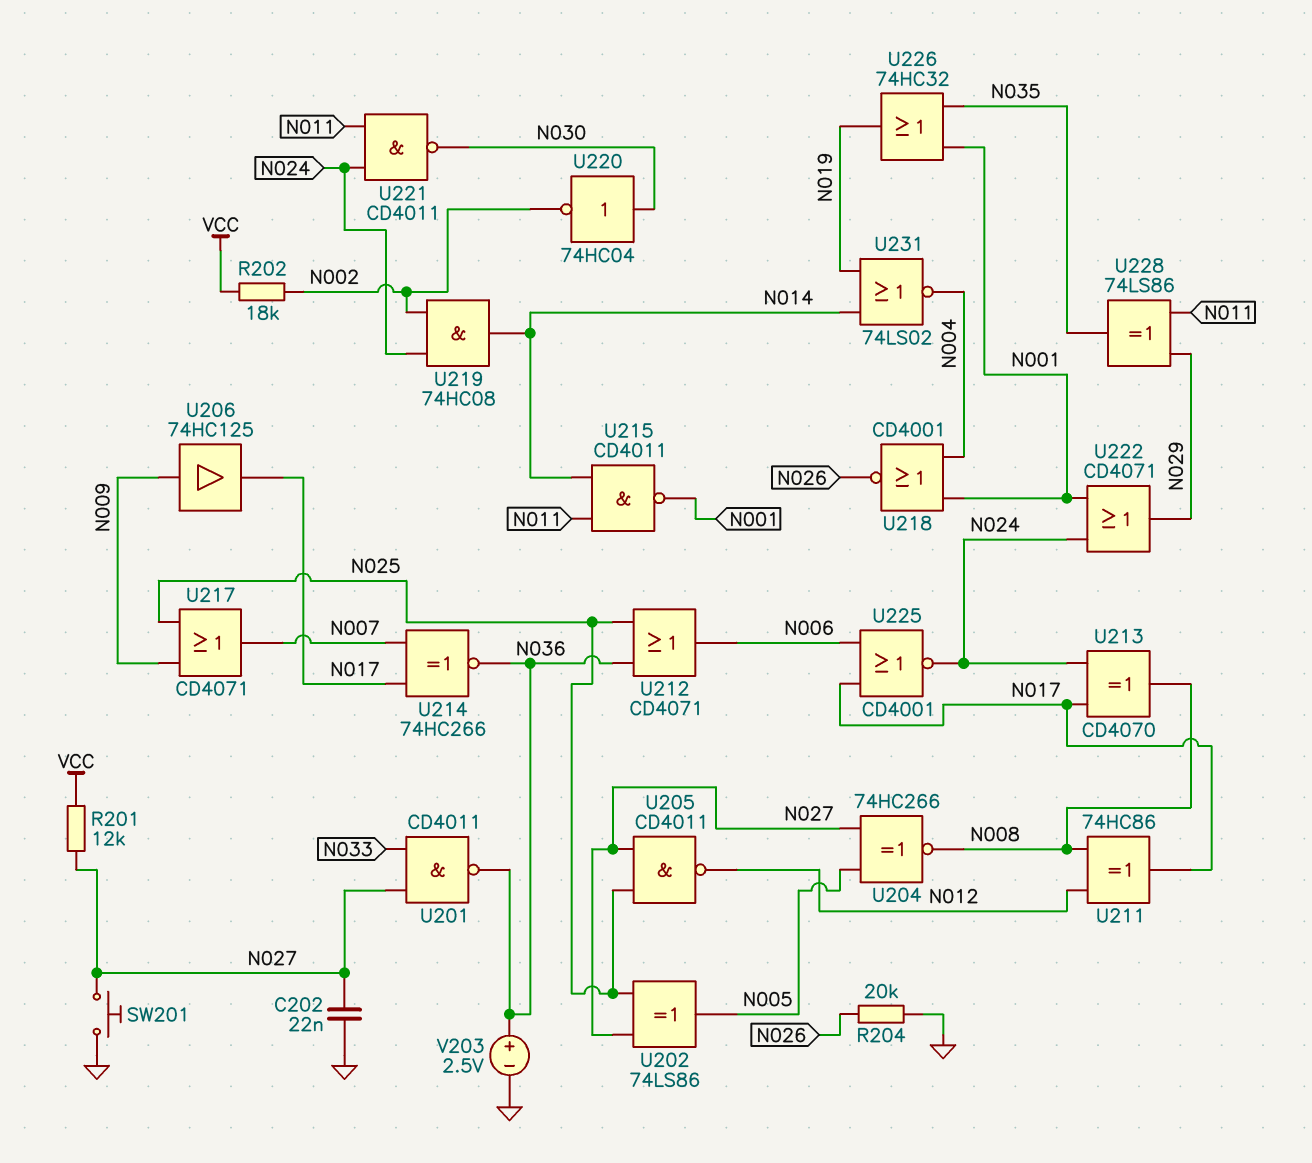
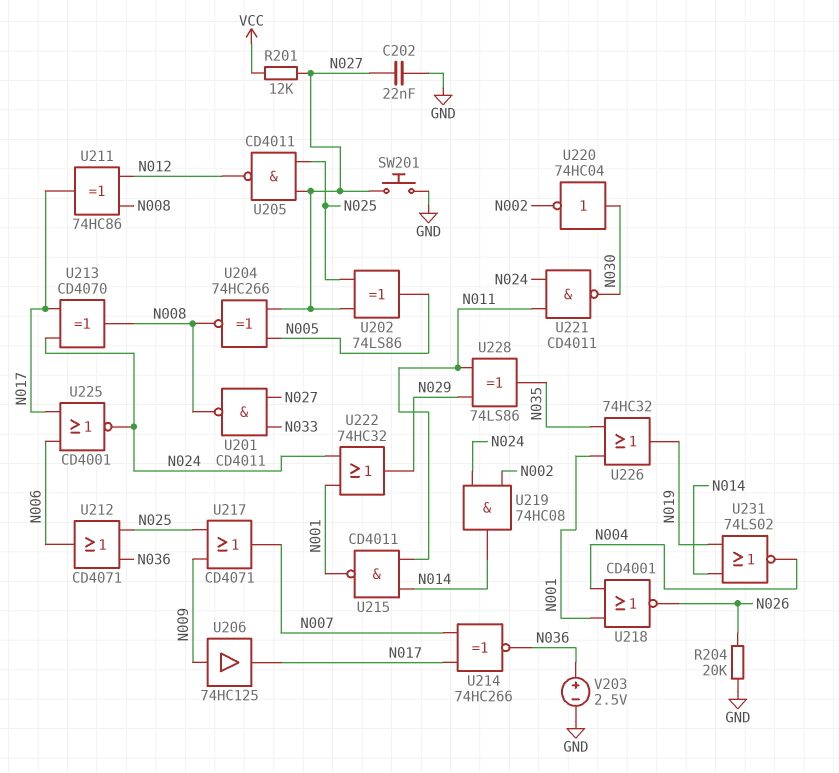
R202: 18k (N002, VCC) -> none
U201: NAND CD4011 (in N027, in N033, out N036) -> NAND CD4011 (in N027, in N033, out N008)
U222: OR CD4071 (in N001, in N024, out N029) -> OR 74HC32 (in N001, in N024, out N029)

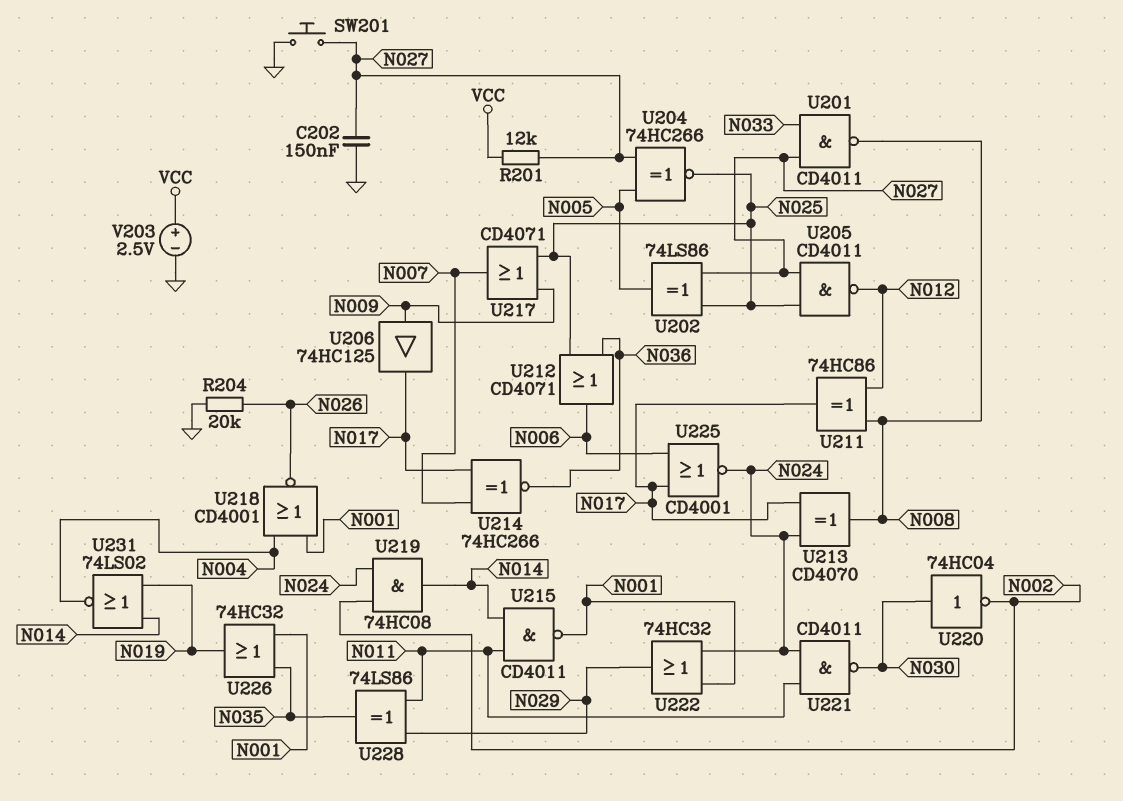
C202: 22nF (GND, N027) -> 150nF (GND, N027)
U204: XNOR 74HC266 (in N005, in N027, out N008) -> XNOR 74HC266 (in N005, in N027, out N025)
V203: 2.5V (plus N036, minus GND) -> 2.5V (plus VCC, minus GND)

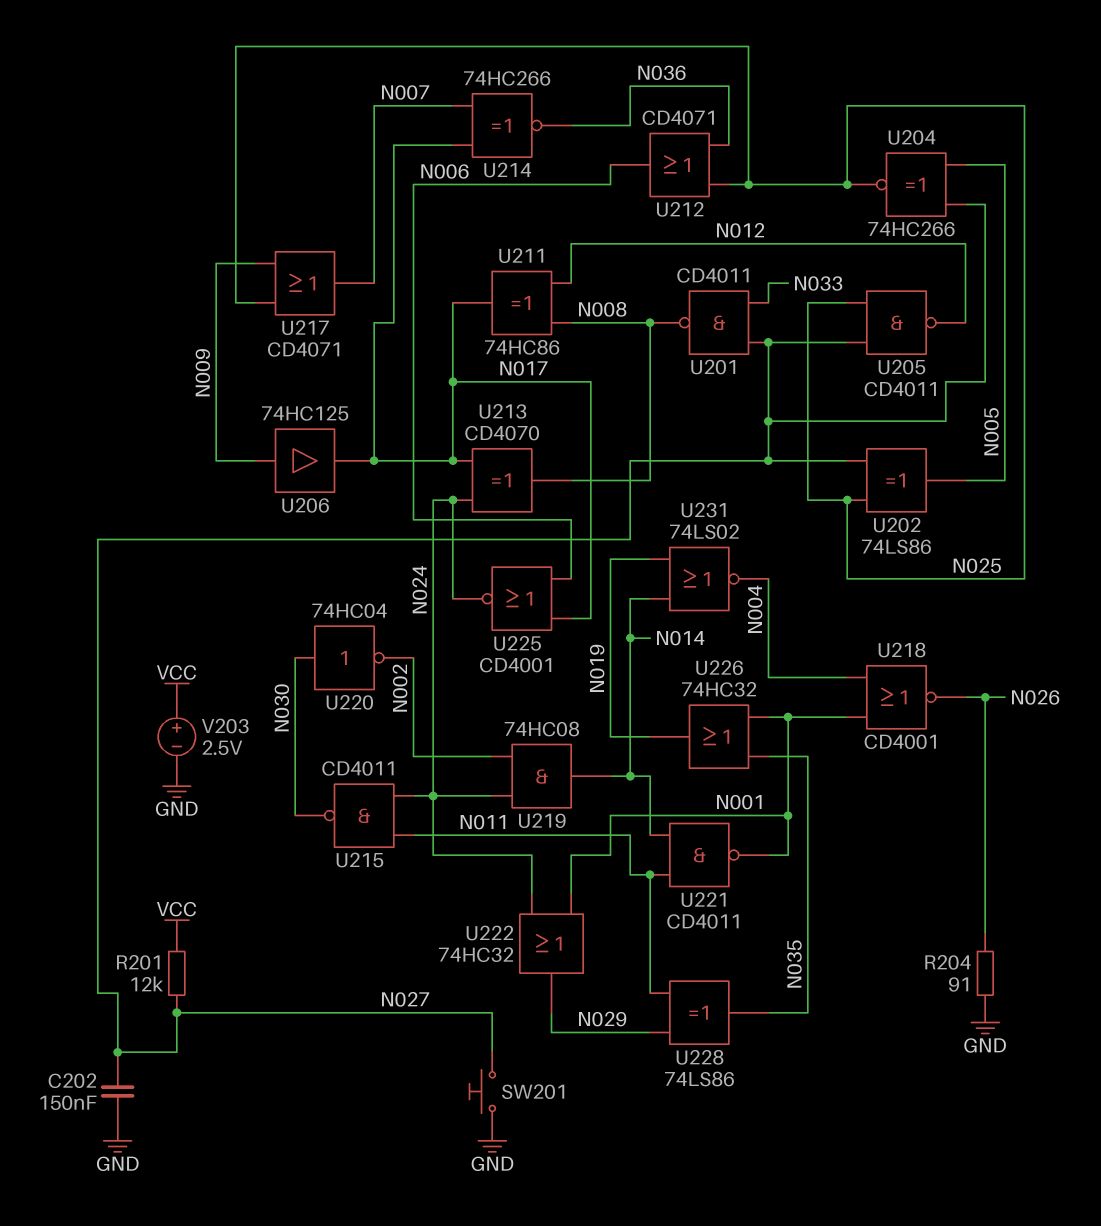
R204: 20k (GND, N026) -> 91 (GND, N026)
U215: NAND CD4011 (in N011, in N014, out N001) -> NAND CD4011 (in N011, in N024, out N030)
U221: NAND CD4011 (in N011, in N024, out N030) -> NAND CD4011 (in N011, in N014, out N001)

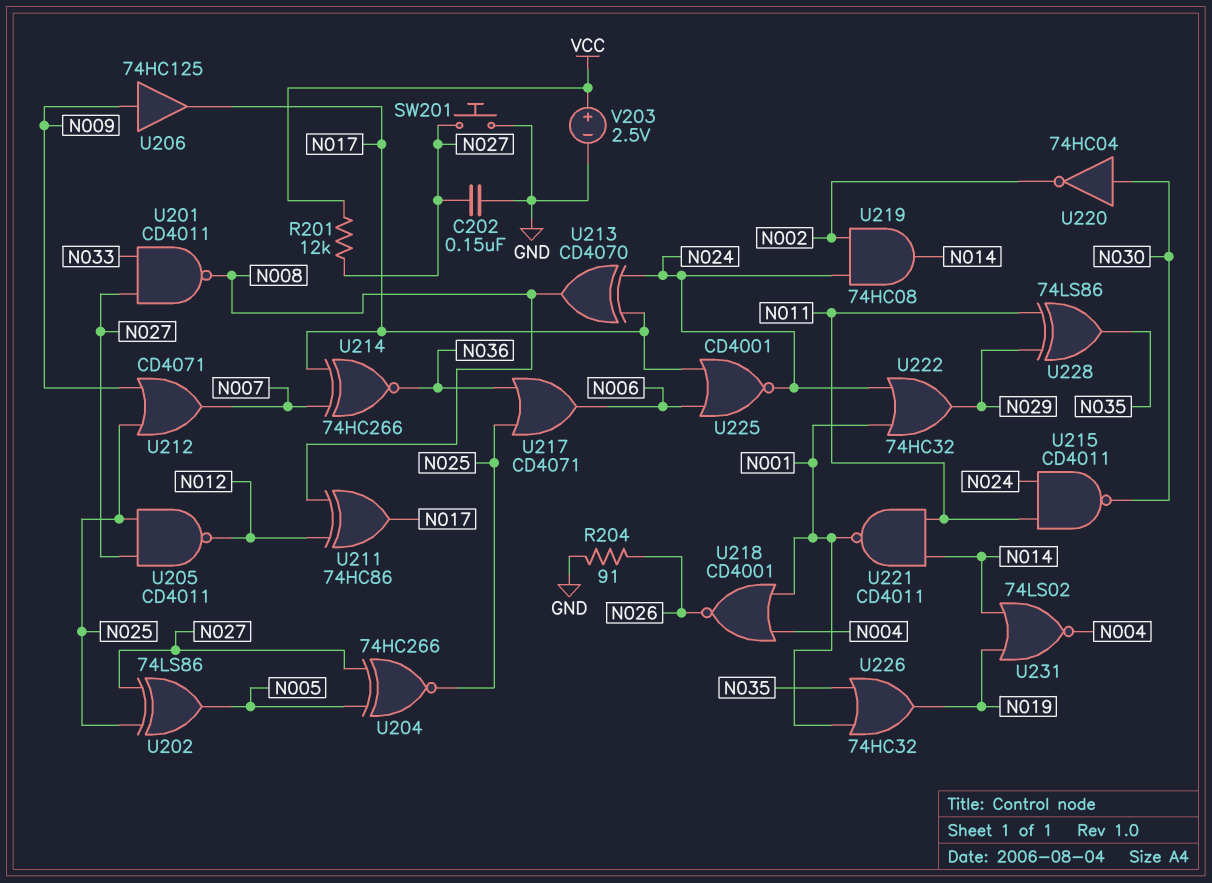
U212: OR CD4071 (in N025, in N036, out N006) -> OR CD4071 (in N009, in N025, out N007)
U217: OR CD4071 (in N009, in N025, out N007) -> OR CD4071 (in N025, in N036, out N006)

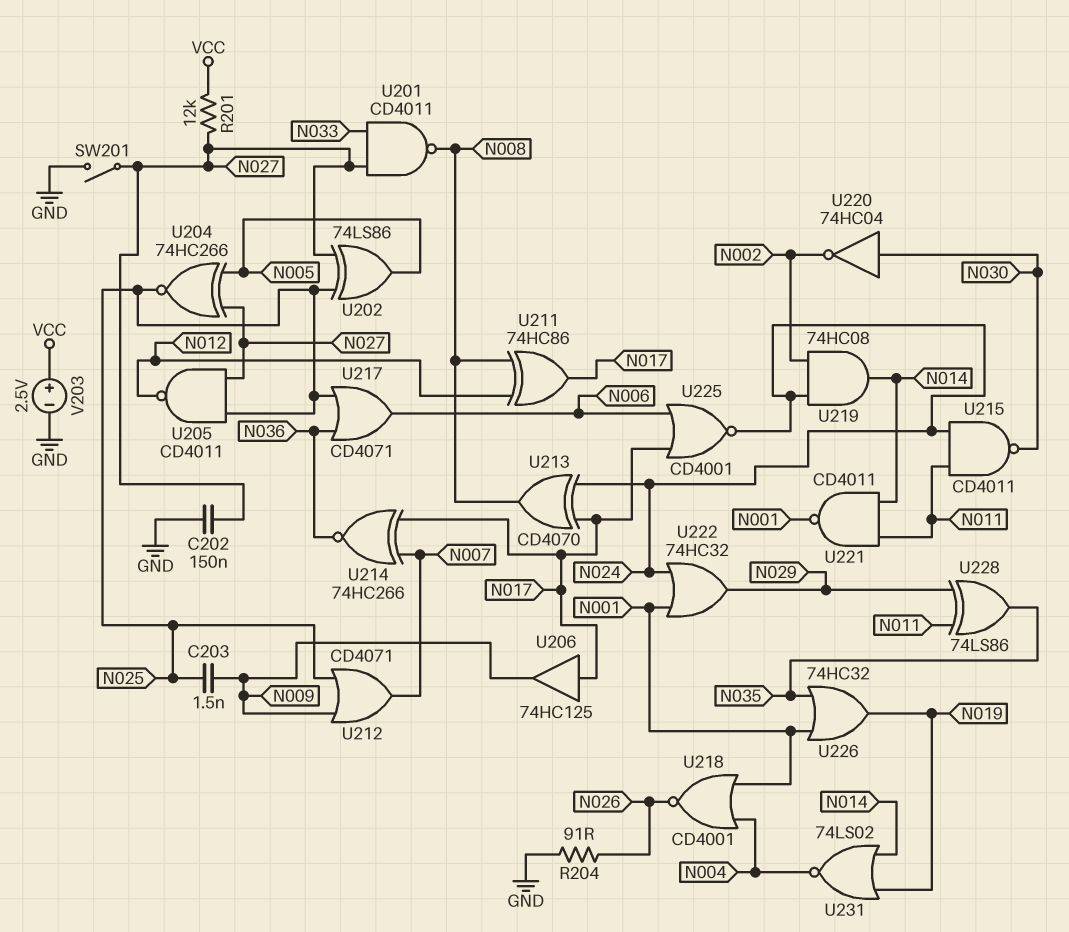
C203: none -> 1.5nF (N009, N025)
SW201: button (GND, N027) -> switch (GND, N027)
U206: buffer 74HC125 (in N009, out N017) -> buffer 74HC125 (in N017, out N009)

